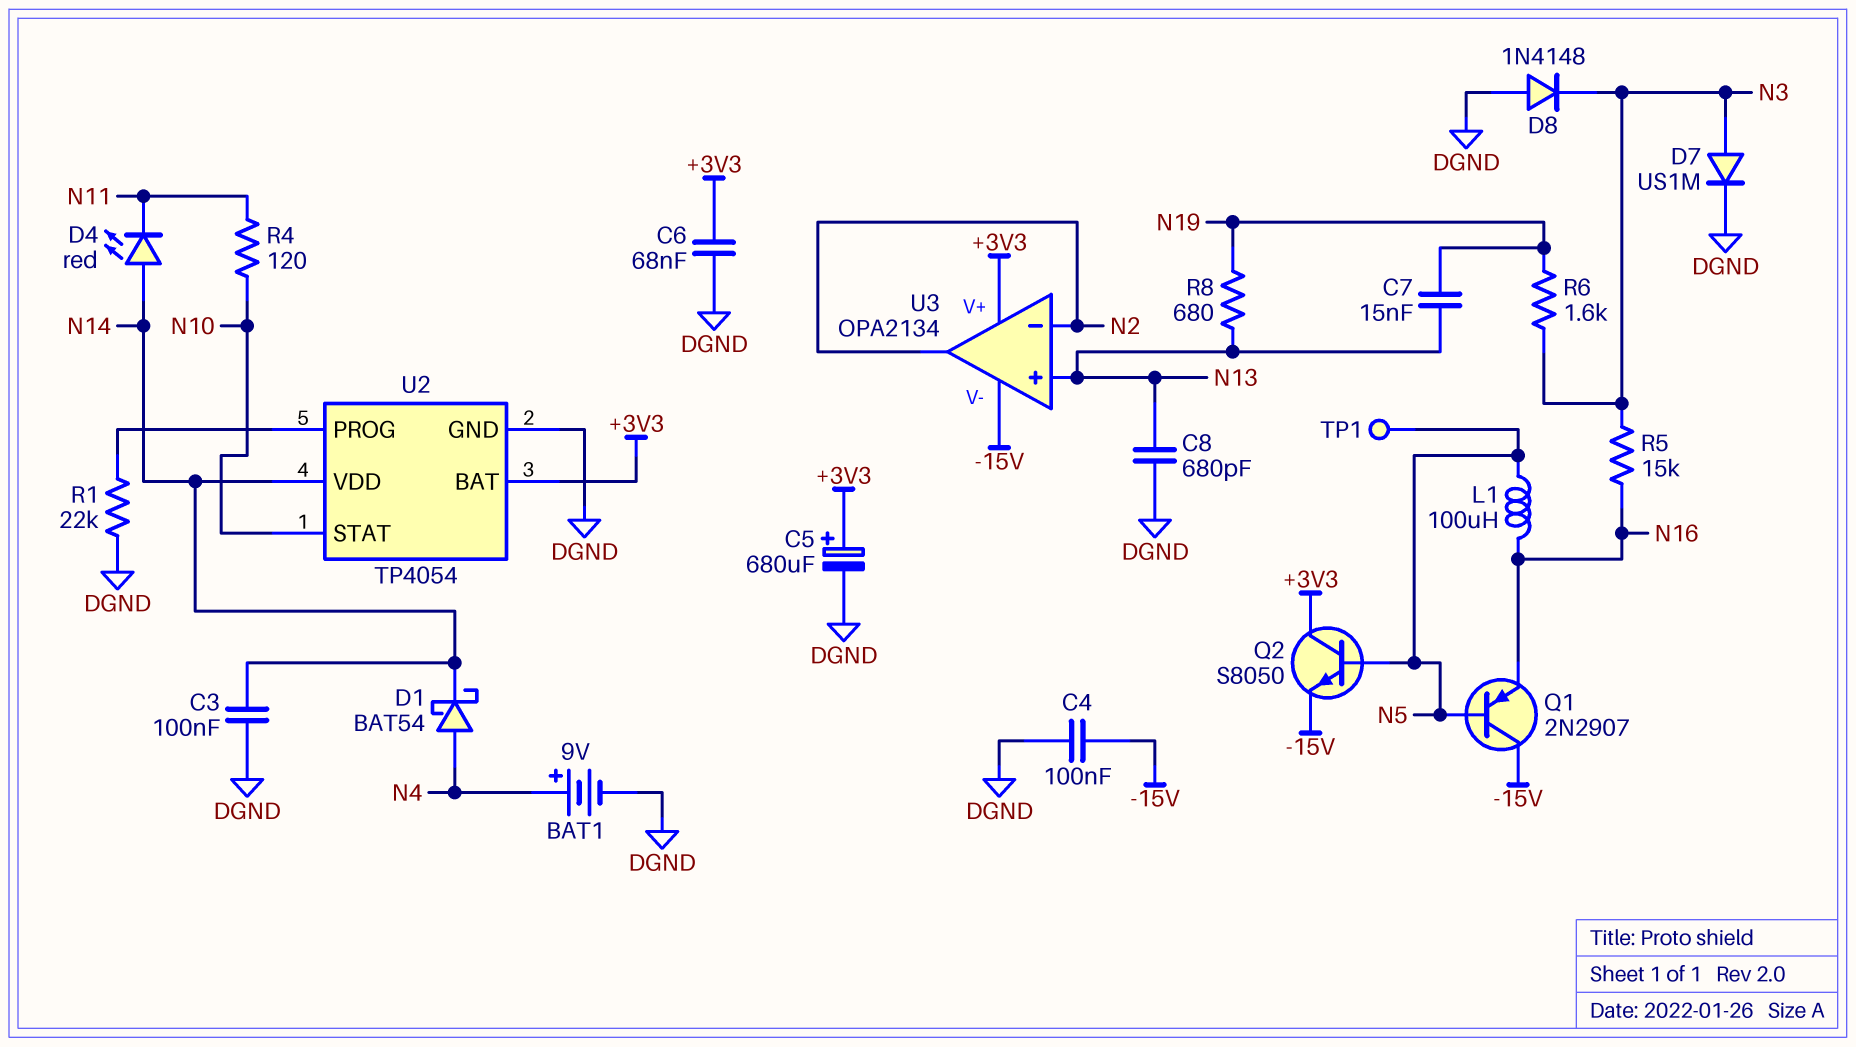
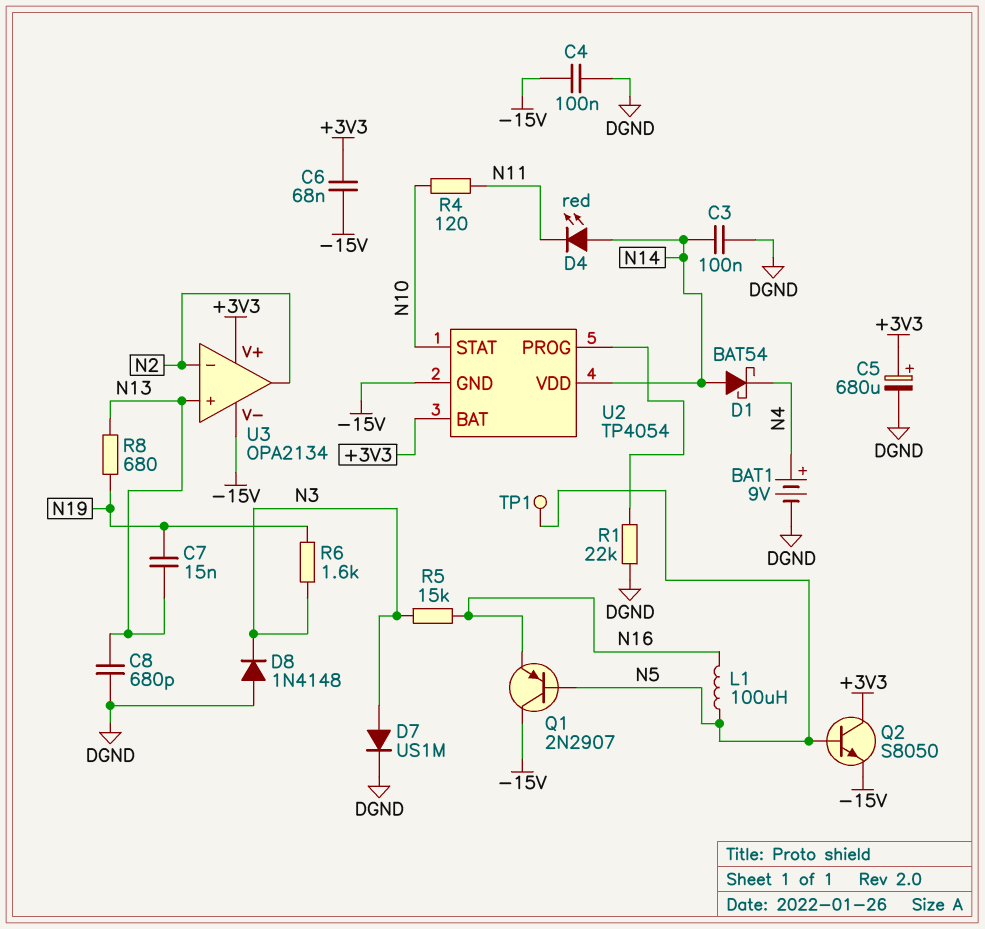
C6: 68nF (+3V3, DGND) -> 68nF (+3V3, -15V)
D1: schottky BAT54 (A N4, K N14) -> schottky BAT54 (A N14, K N4)
U2 pin GND: DGND -> -15V

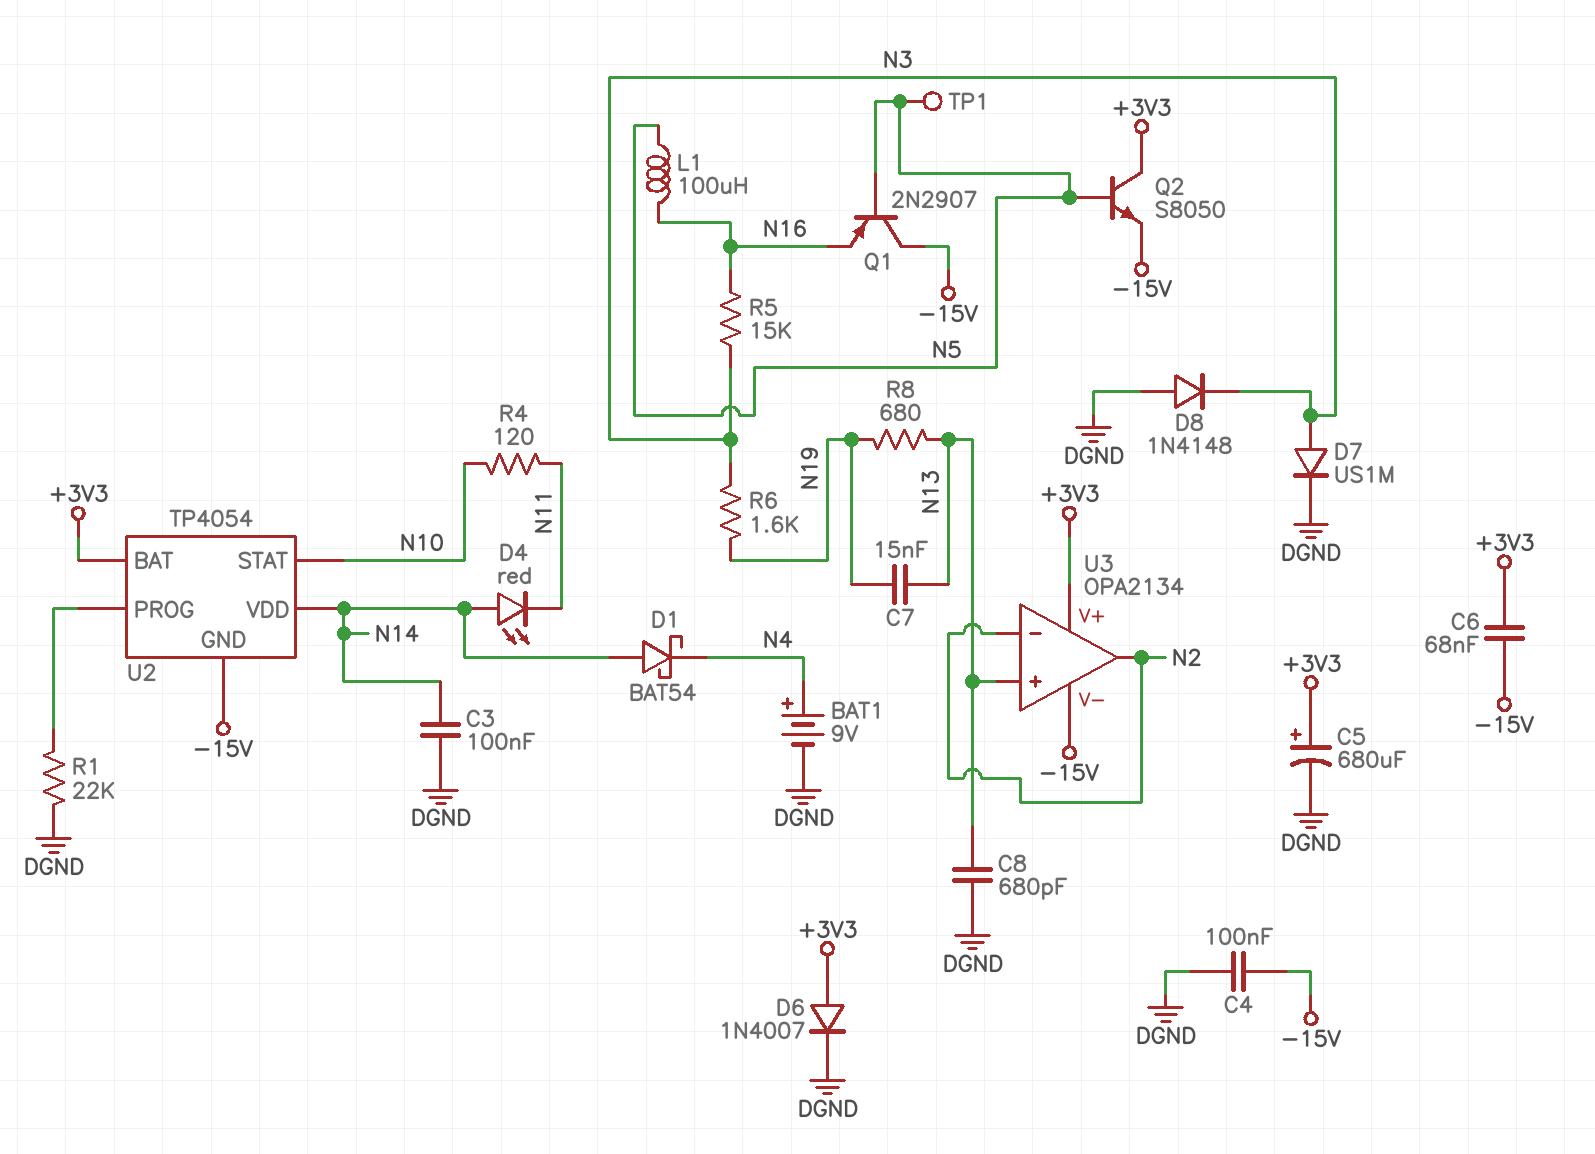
D6: none -> diode 1N4007 (A +3V3, K DGND)

